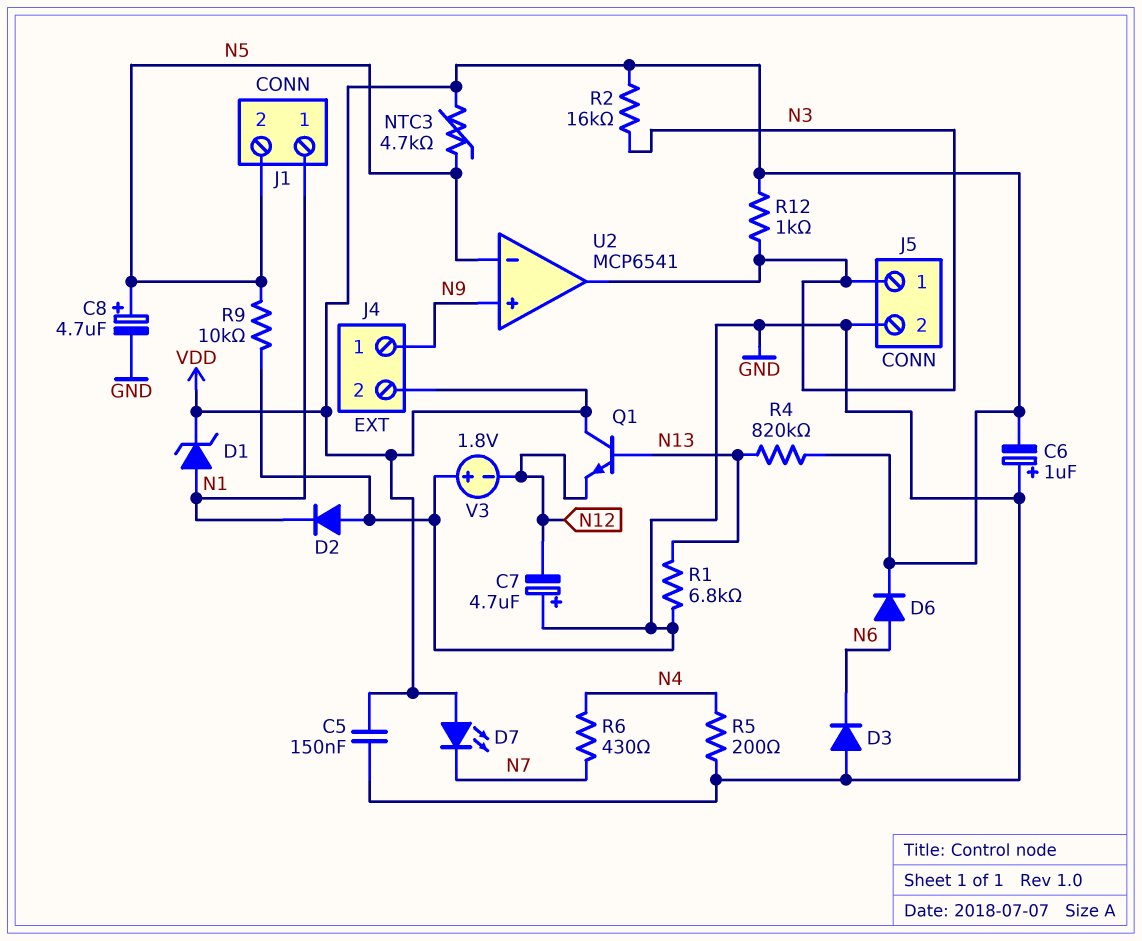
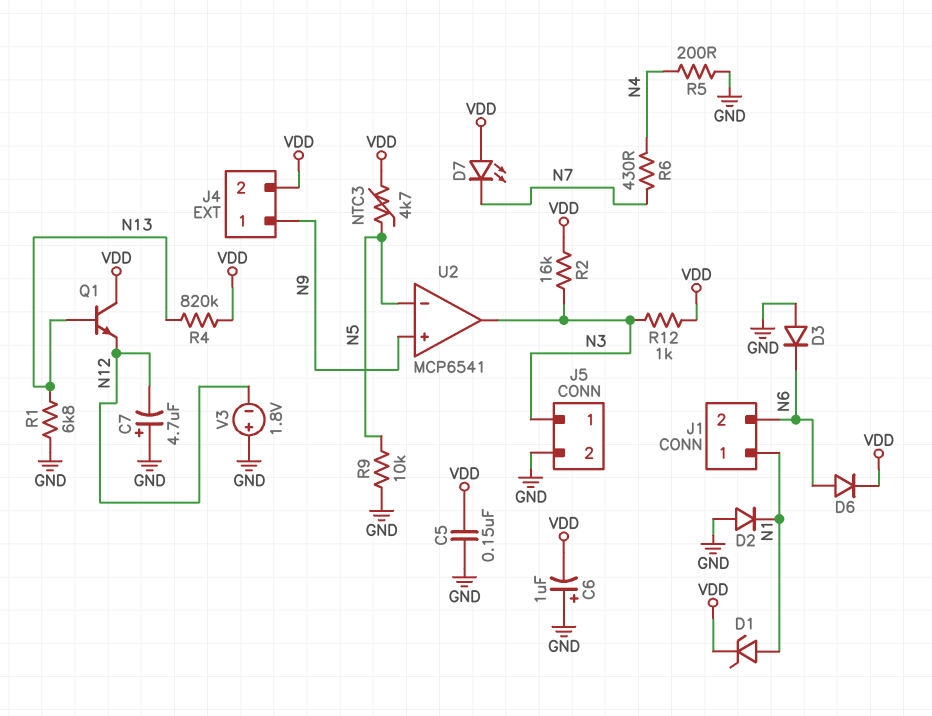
C8: 4.7uF (plus N5, minus GND) -> none
J1 pin 2: N5 -> N6

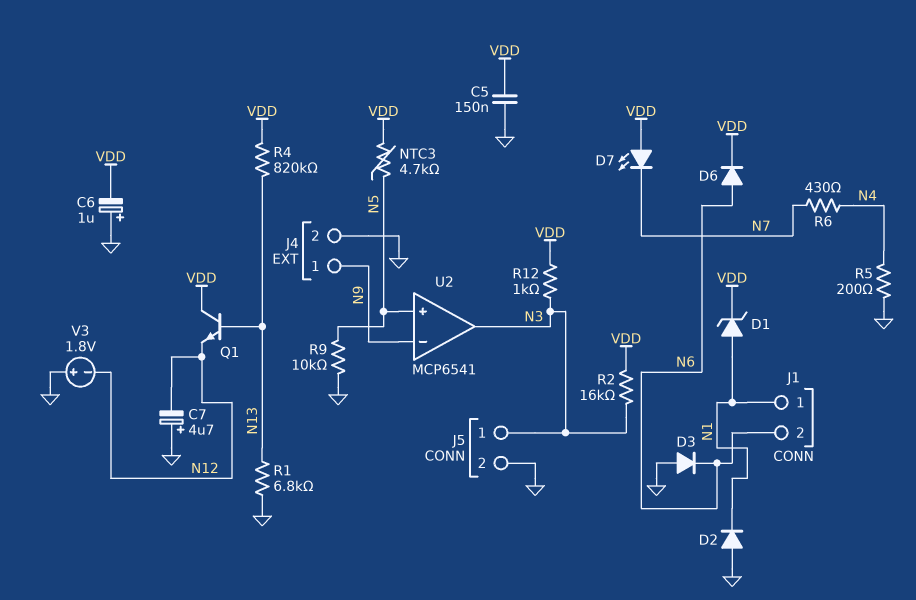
J4 pin 2: VDD -> GND
U2 pin in+: N9 -> N5
U2 pin in-: N5 -> N9

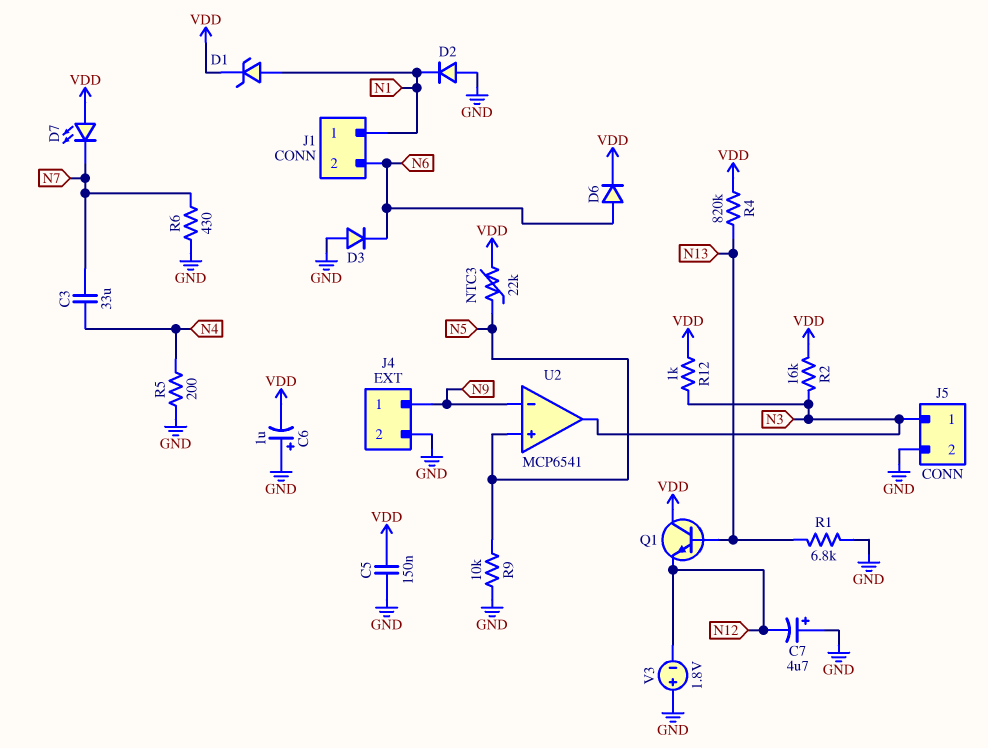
C3: none -> 33uF (N4, N7)
NTC3: 4.7k (N5, VDD) -> 22k (N5, VDD)
R6: 430 (N4, N7) -> 430 (GND, N7)

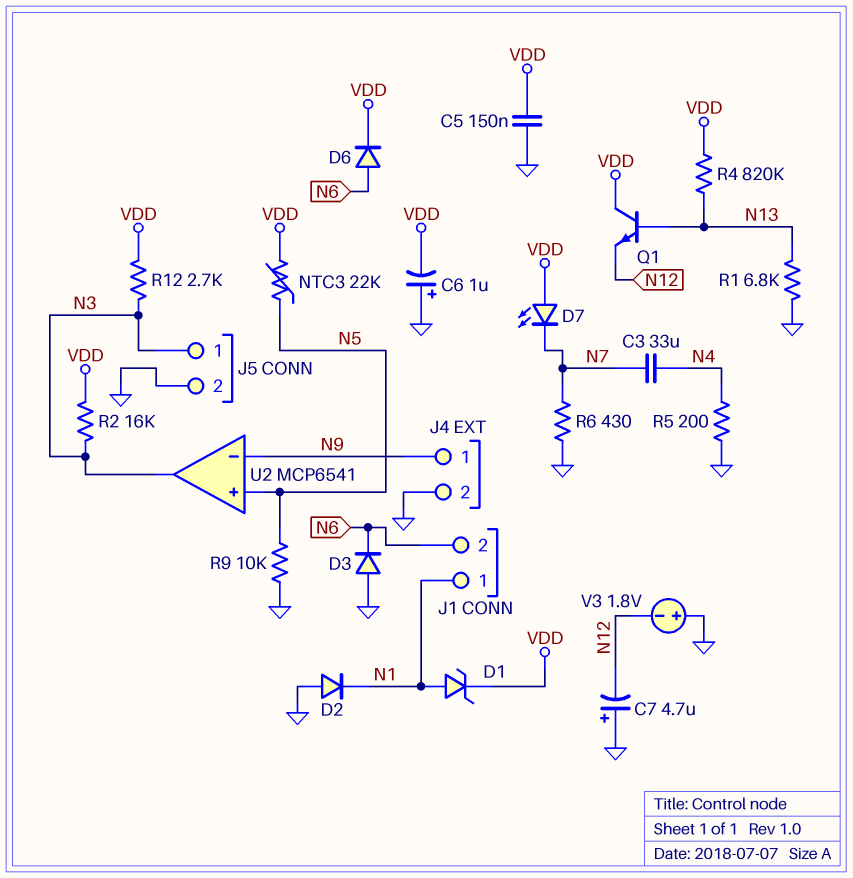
R12: 1k (N3, VDD) -> 2.7k (N3, VDD)

